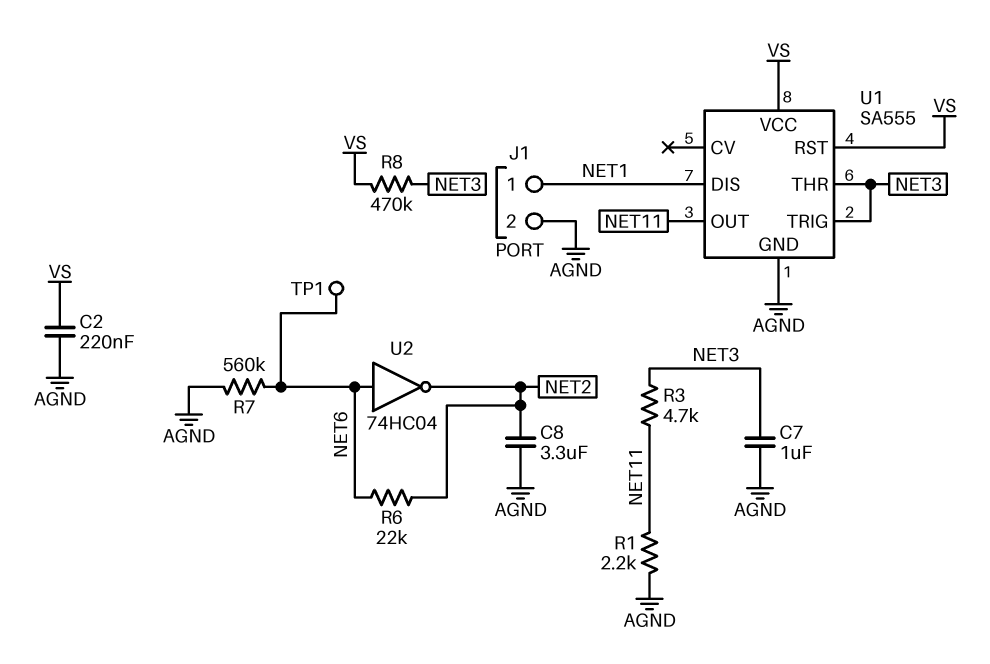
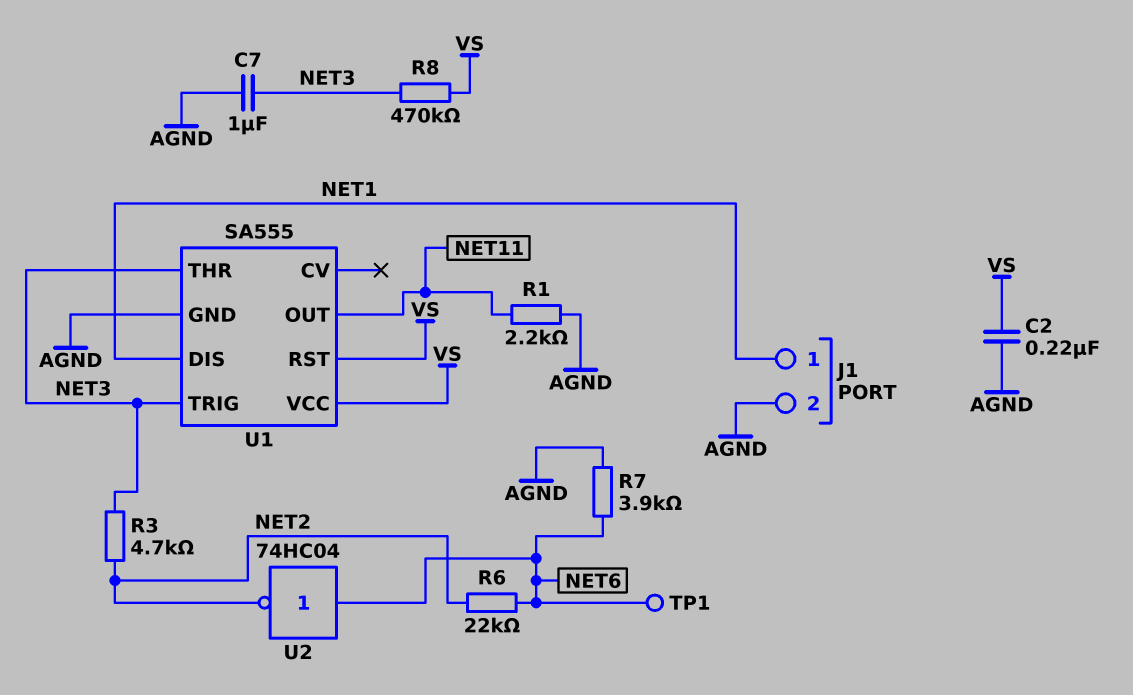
C8: 3.3uF (AGND, NET2) -> none
R3: 4.7k (NET3, NET11) -> 4.7k (NET2, NET3)
R7: 560k (AGND, NET6) -> 3.9k (AGND, NET6)

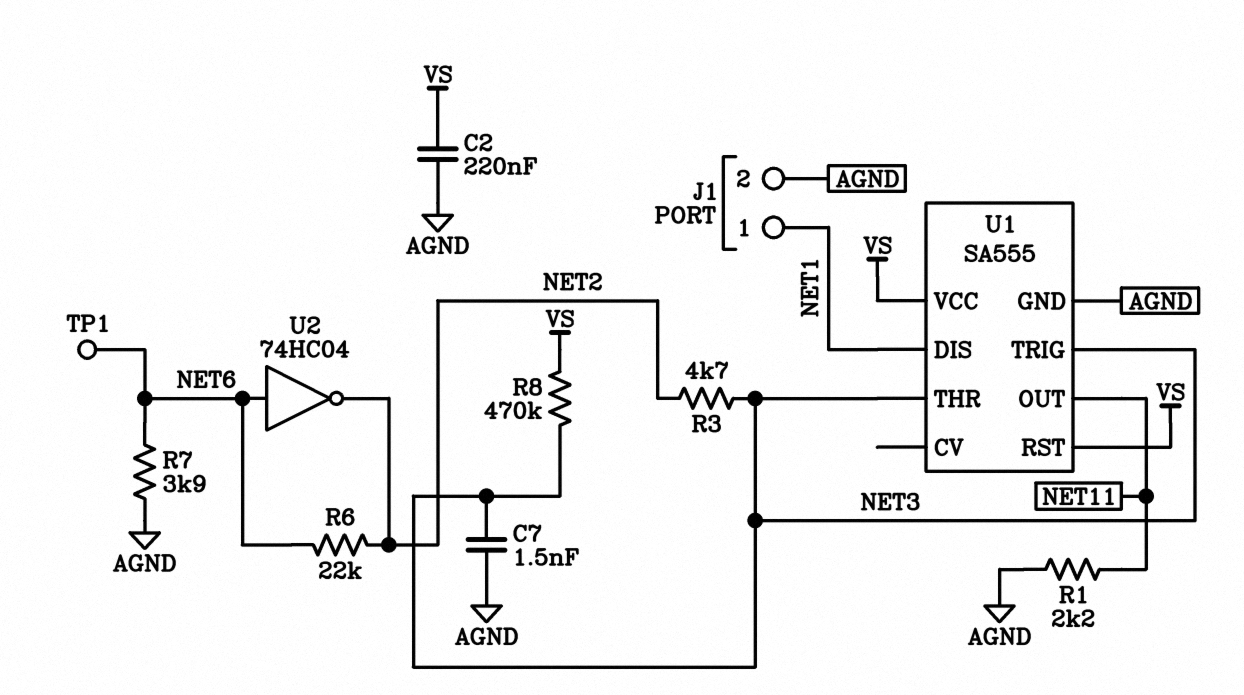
C7: 1uF (AGND, NET3) -> 1.5nF (AGND, NET3)

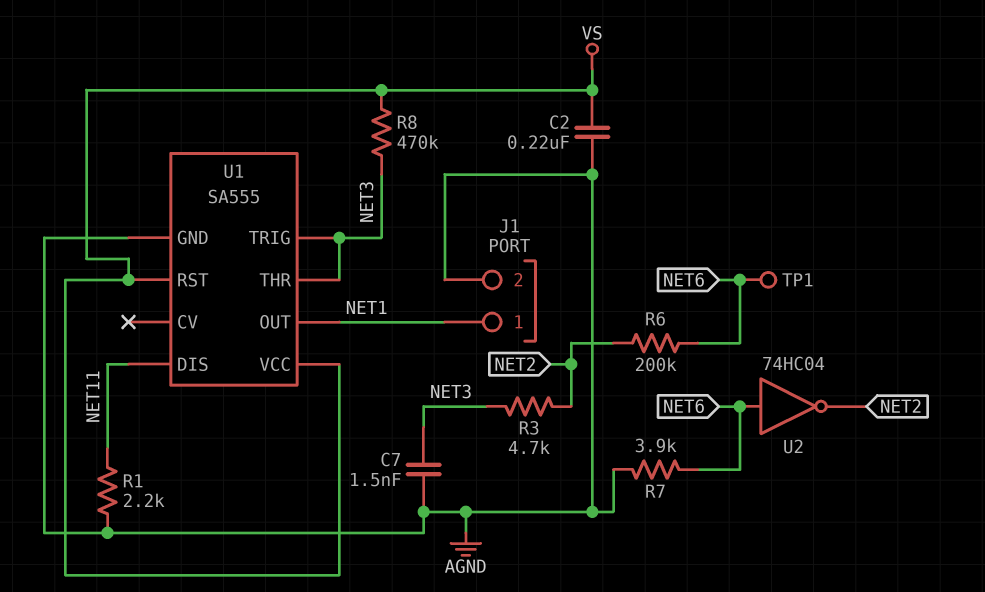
R6: 22k (NET2, NET6) -> 200k (NET2, NET6)
U1 pin DIS: NET1 -> NET11
U1 pin OUT: NET11 -> NET1

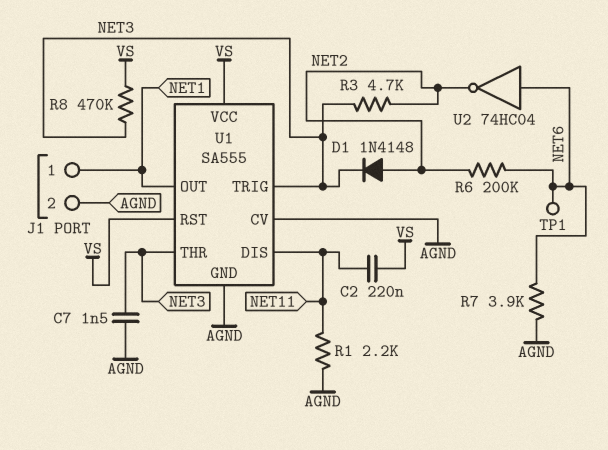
C2: 220nF (AGND, VS) -> 220nF (NET11, VS)
D1: none -> diode 1N4148 (A NET2, K NET3)
U1 pin CV: none -> AGND

